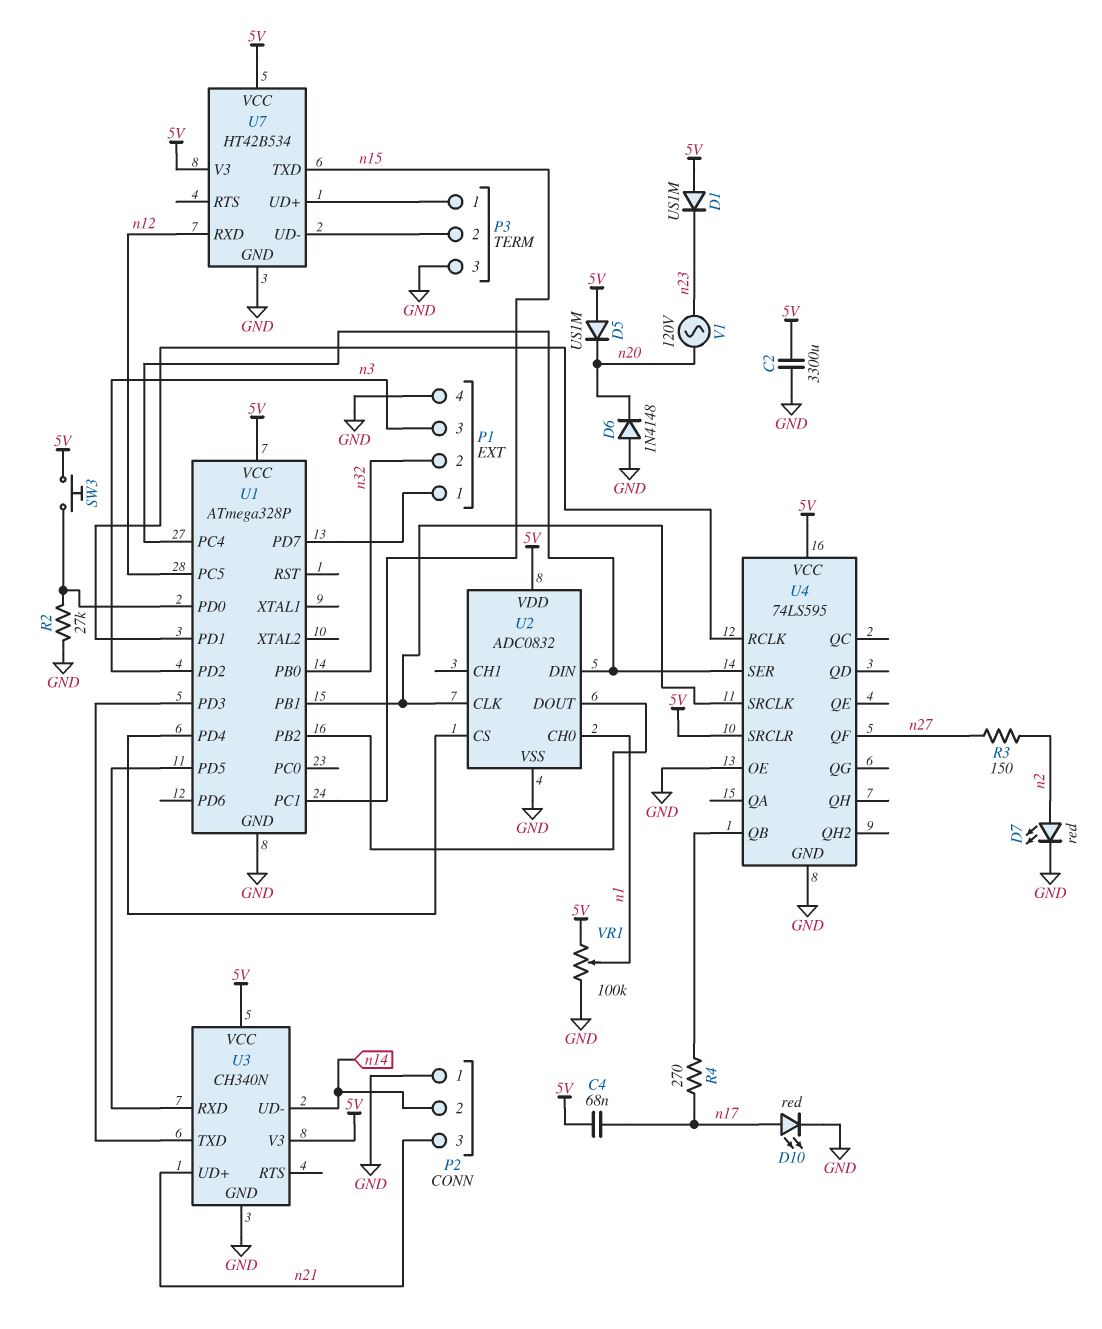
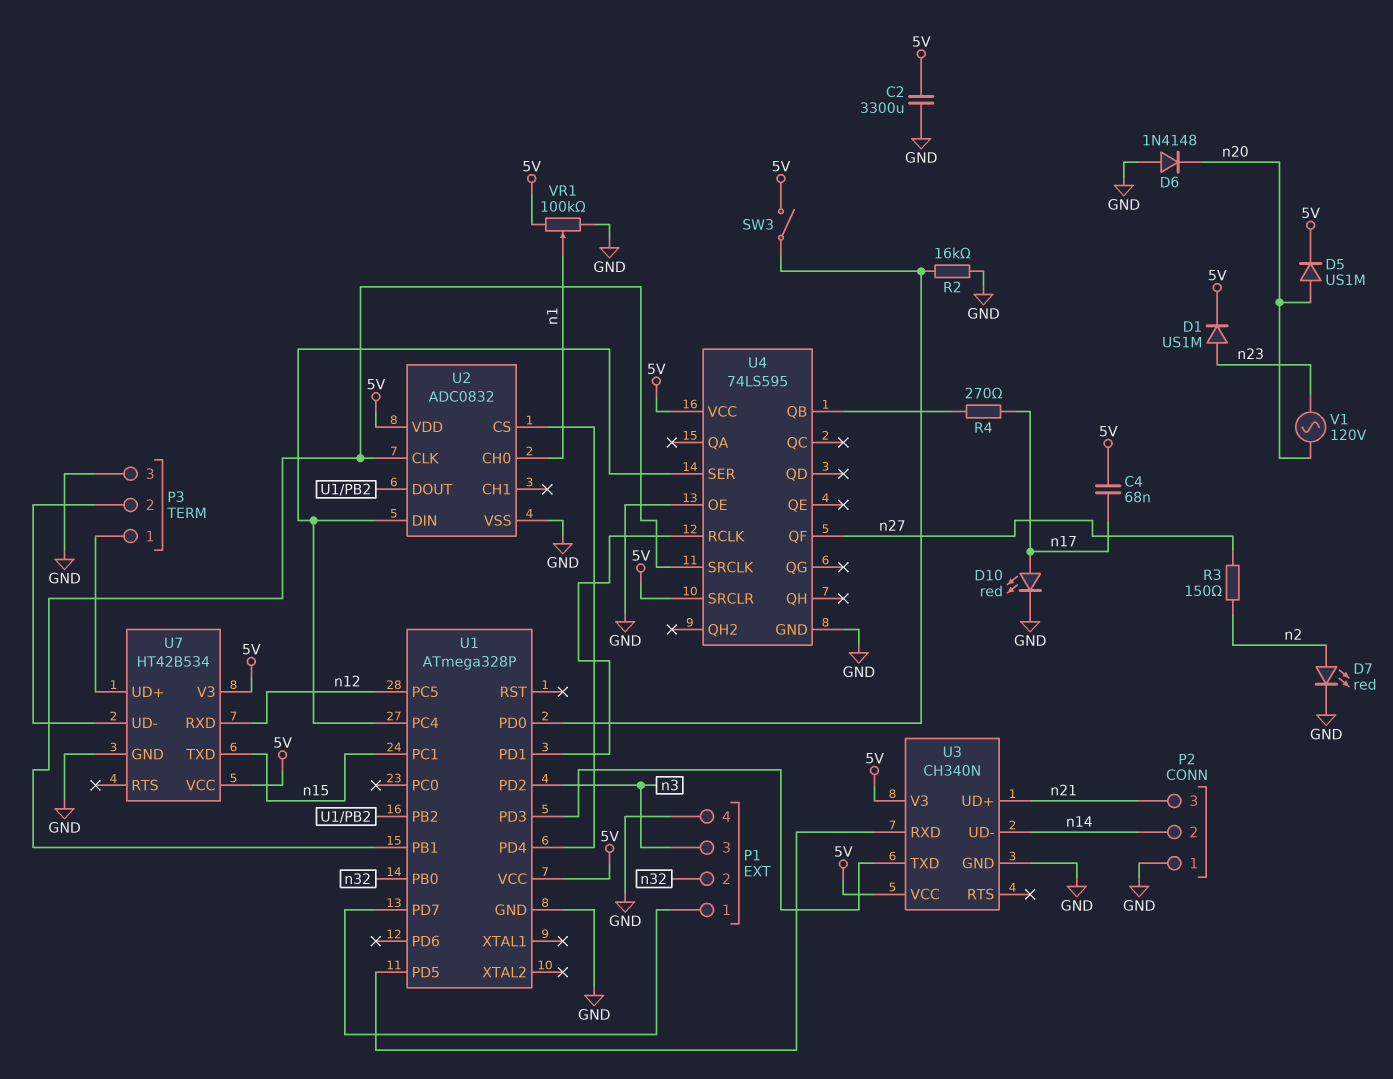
D1: diode US1M (A 5V, K n23) -> diode US1M (A n23, K 5V)
D5: diode US1M (A 5V, K n20) -> diode US1M (A n20, K 5V)
R2: 27k (GND, U1/PD0) -> 16k (GND, U1/PD0)
SW3: button (5V, U1/PD0) -> switch (5V, U1/PD0)

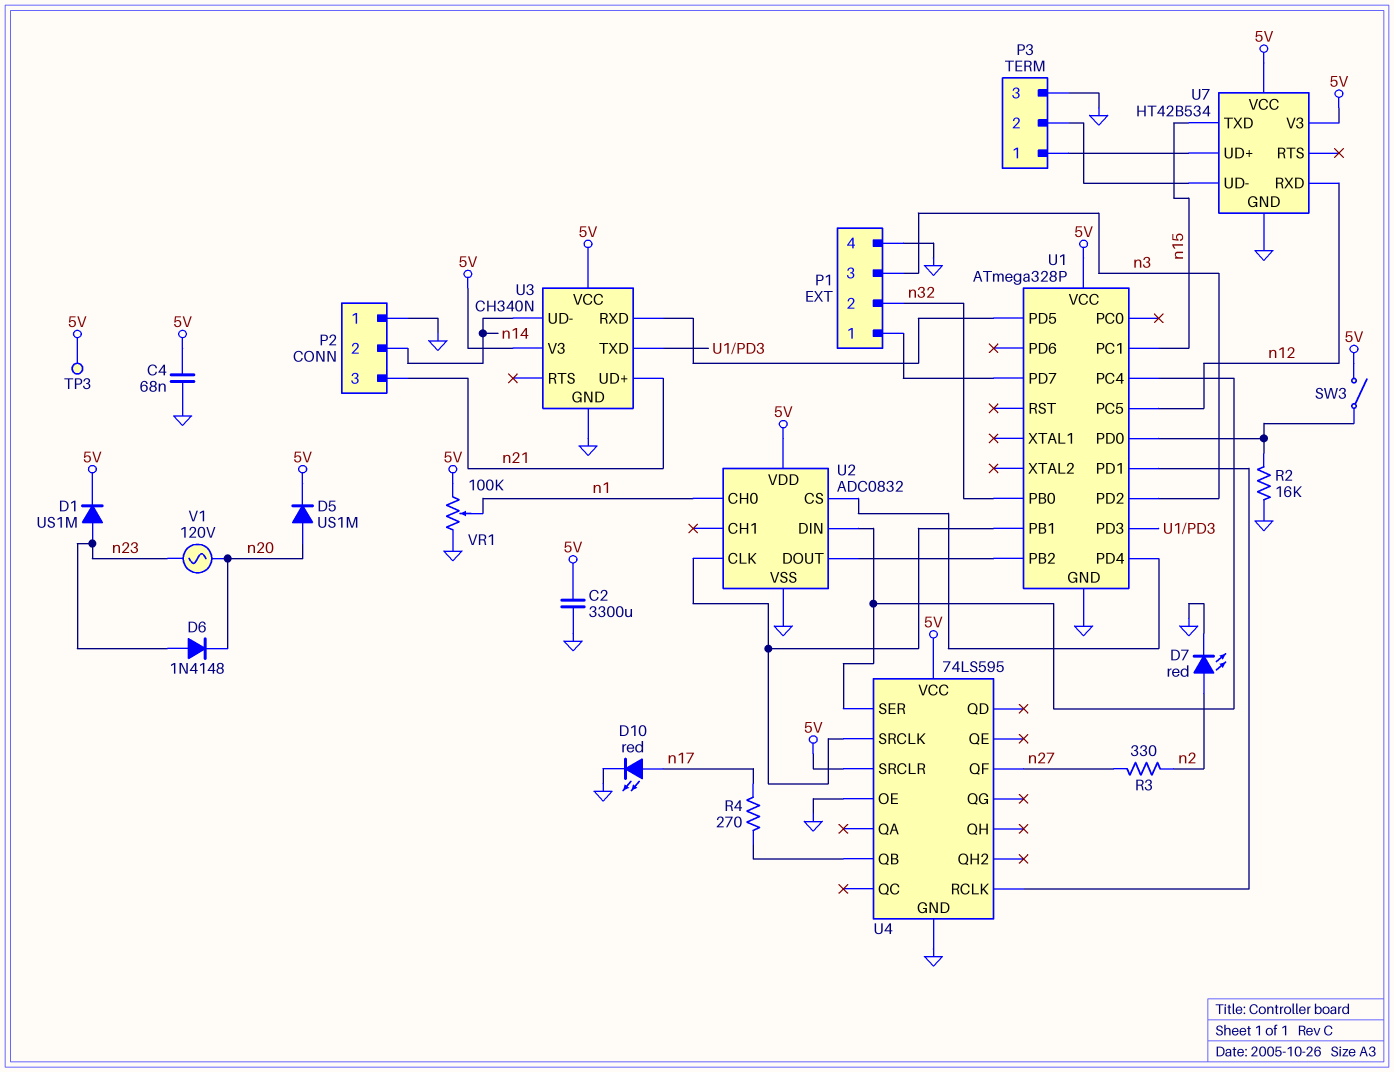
C4: 68nF (5V, n17) -> 68nF (5V, GND)
D6: diode 1N4148 (A GND, K n20) -> diode 1N4148 (A n23, K n20)
R3: 150 (n2, n27) -> 330 (n2, n27)
TP3: none -> test point (5V)

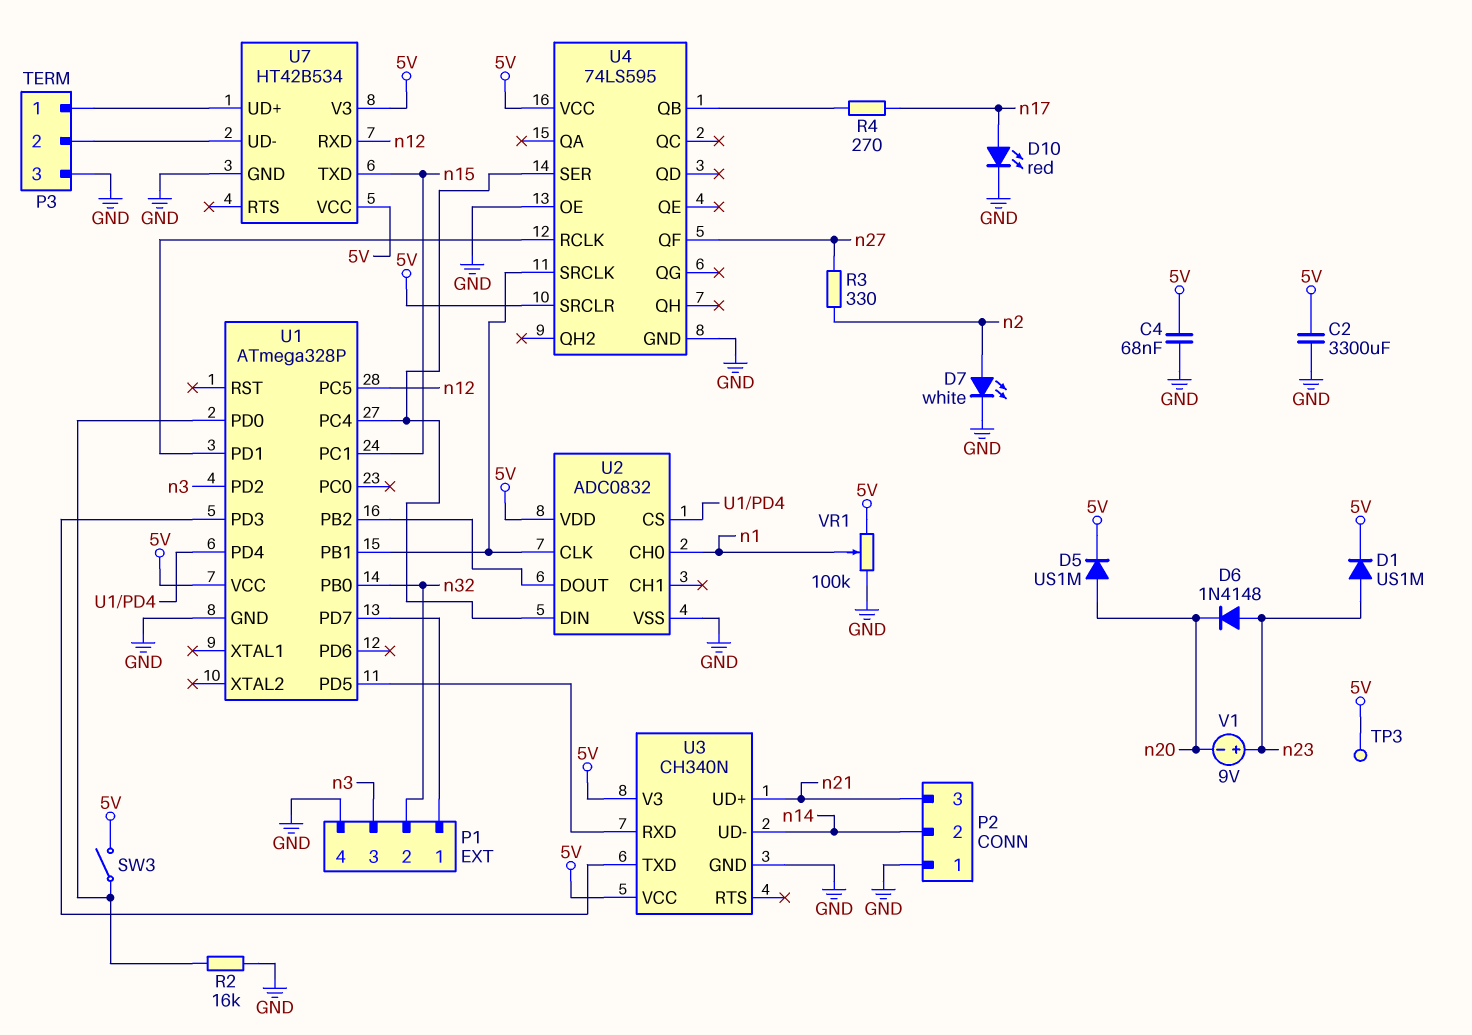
D7: LED red (A n2, K GND) -> LED white (A n2, K GND)
V1: AC 120V (n20, n23) -> 9V (plus n23, minus n20)

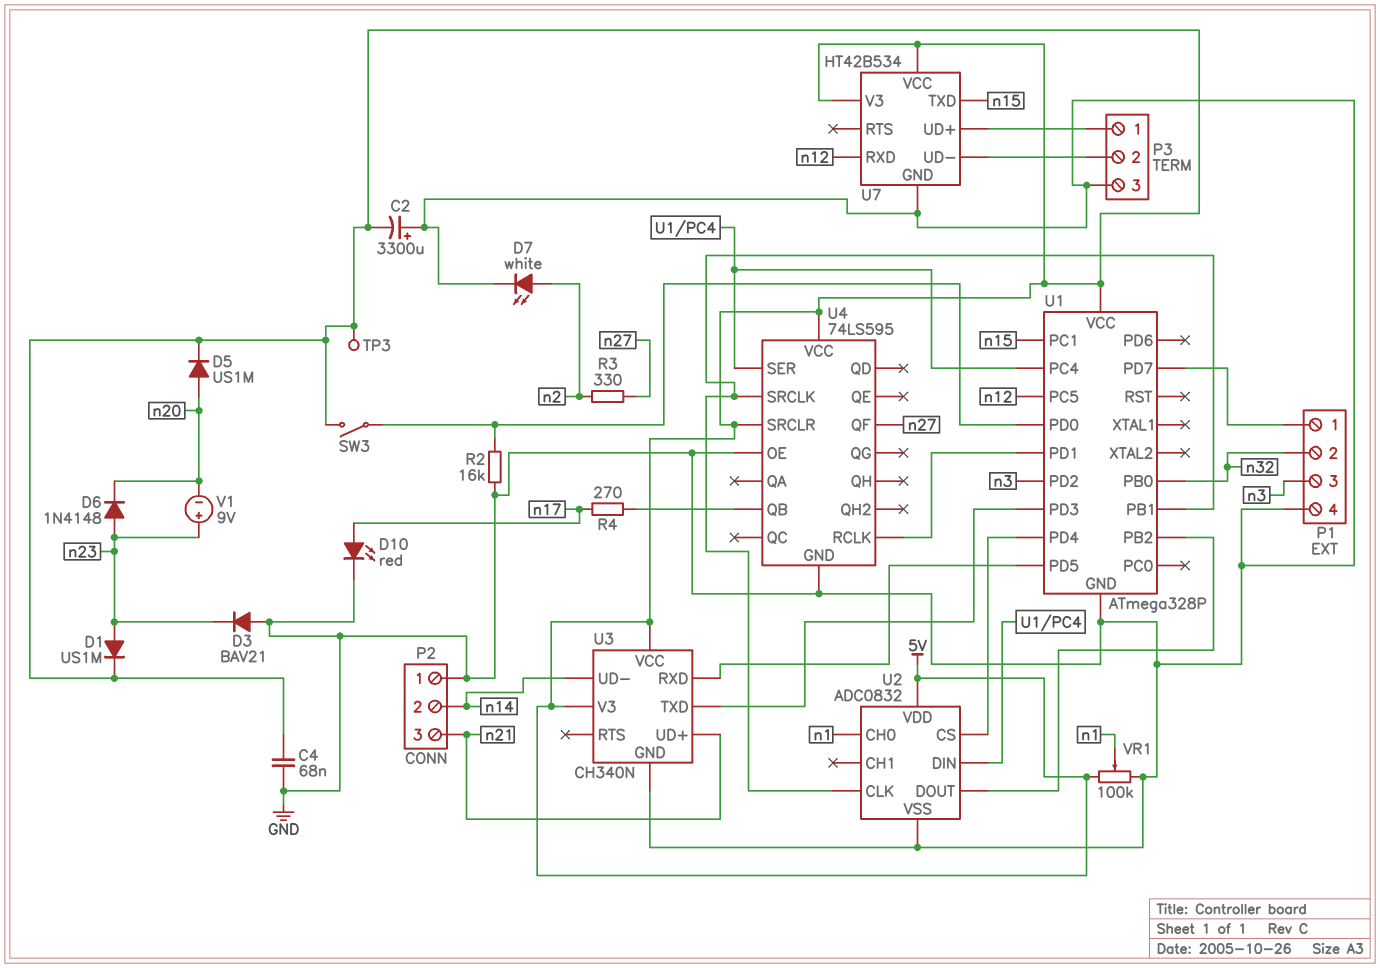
C2: 3300uF (5V, GND) -> 3300uF (plus GND, minus 5V)
D3: none -> diode BAV21 (A GND, K n23)

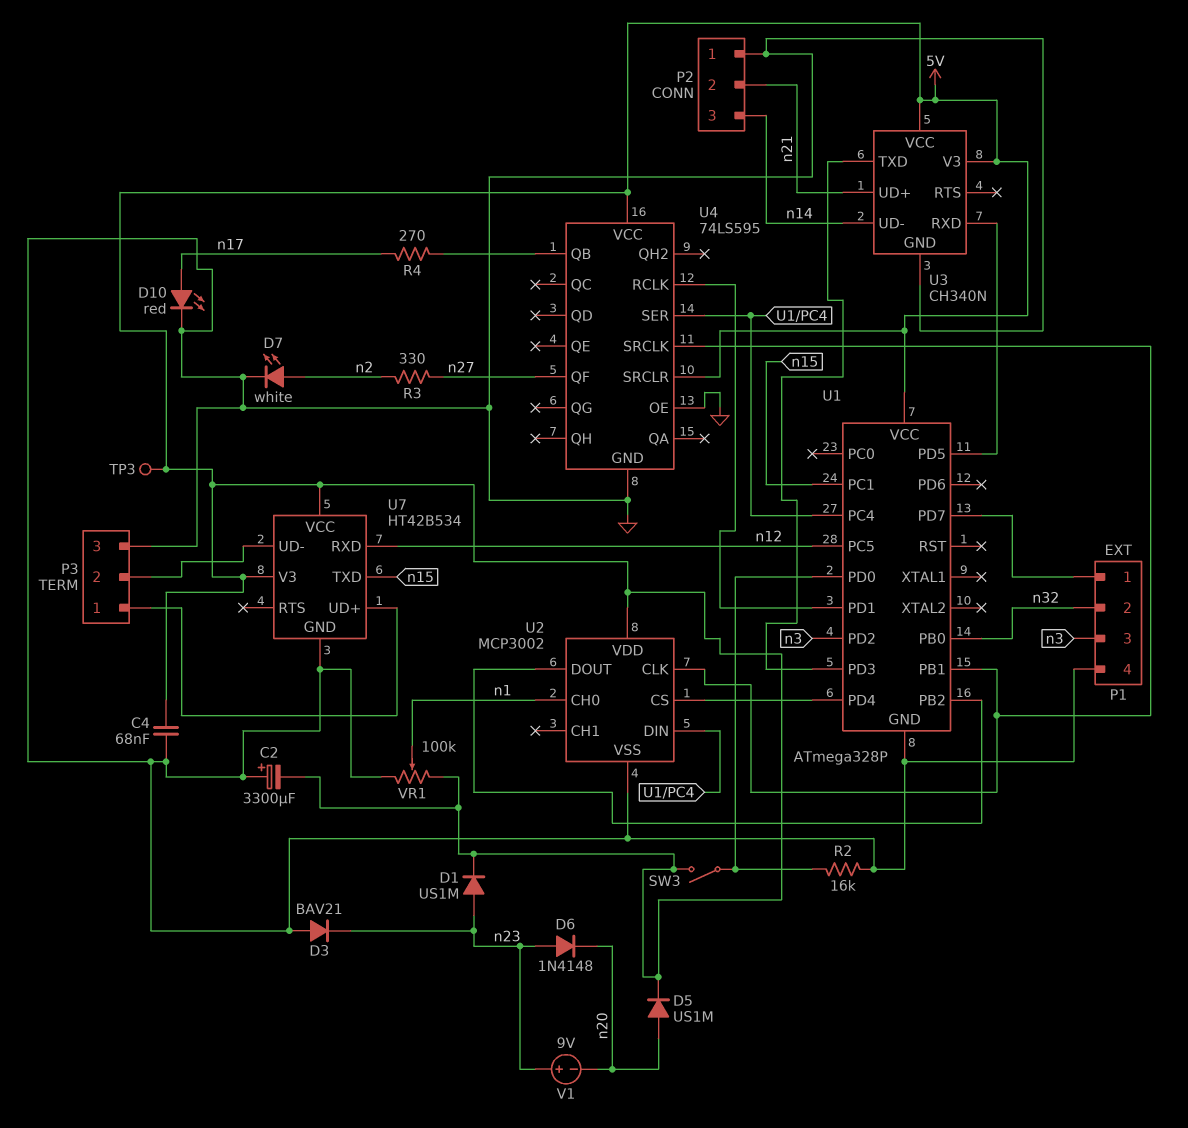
P2 pin 2: n14 -> n21
P2 pin 3: n21 -> n14
U2: ADC0832 -> MCP3002

